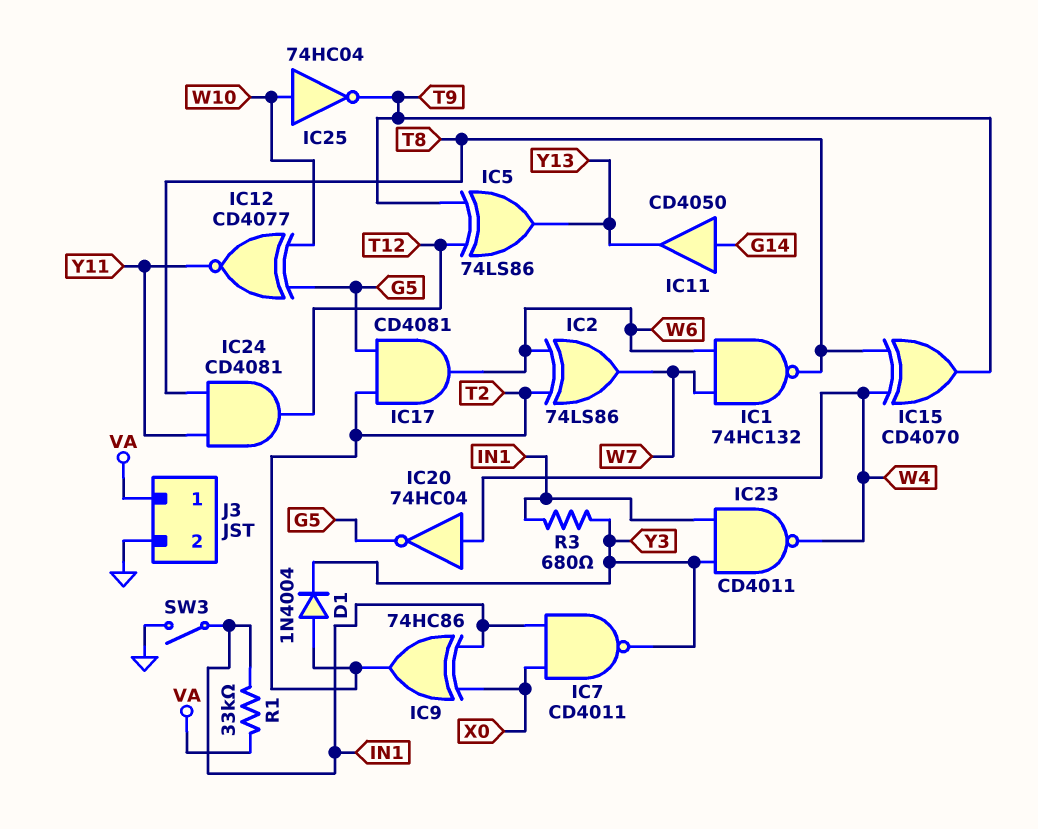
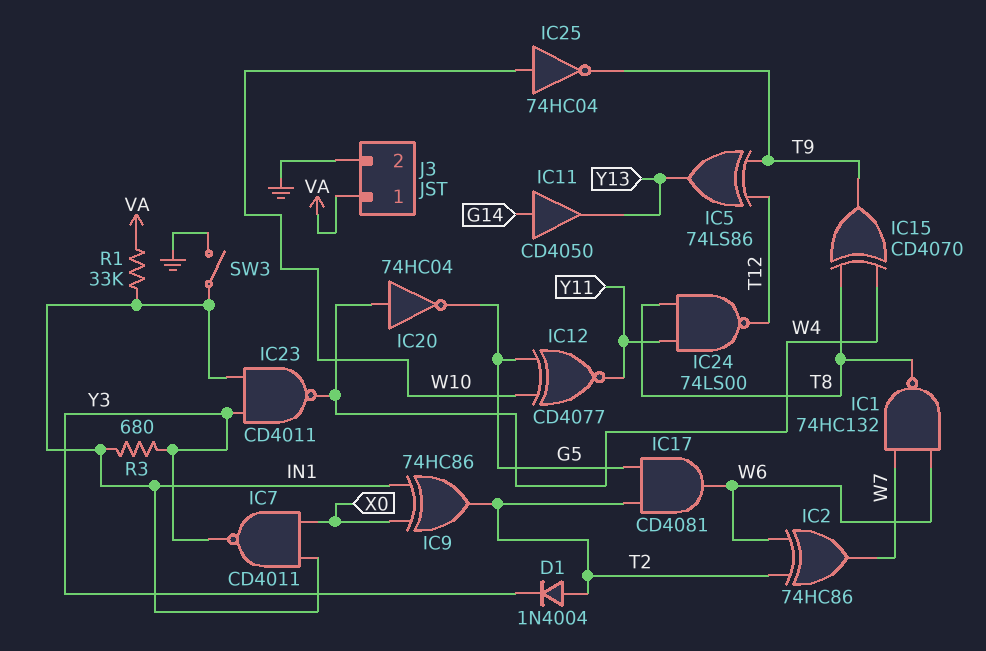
IC2: XOR 74LS86 (in T2, in W6, out W7) -> XOR 74HC86 (in T2, in W6, out W7)
IC24: AND CD4081 (in T8, in Y11, out T12) -> NAND 74LS00 (in T8, in Y11, out T12)

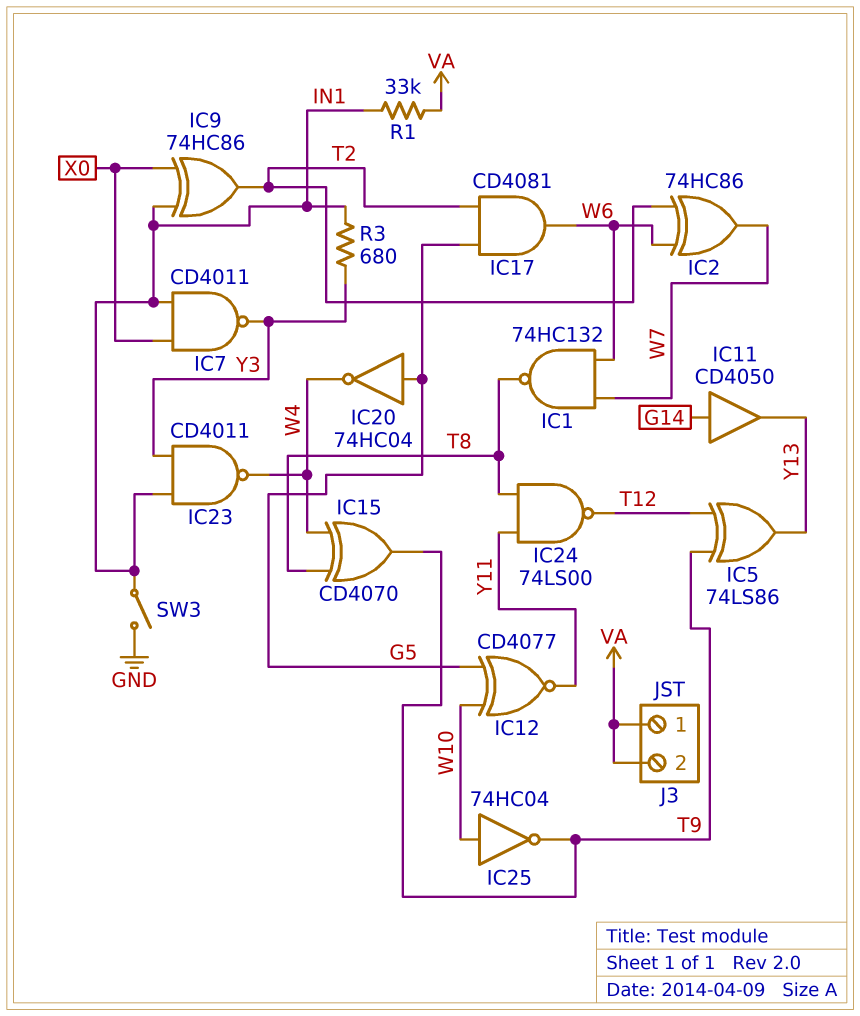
D1: diode 1N4004 (A T2, K Y3) -> none
IC20: NOT 74HC04 (in W4, out G5) -> NOT 74HC04 (in G5, out W4)
J3 pin 2: GND -> VA

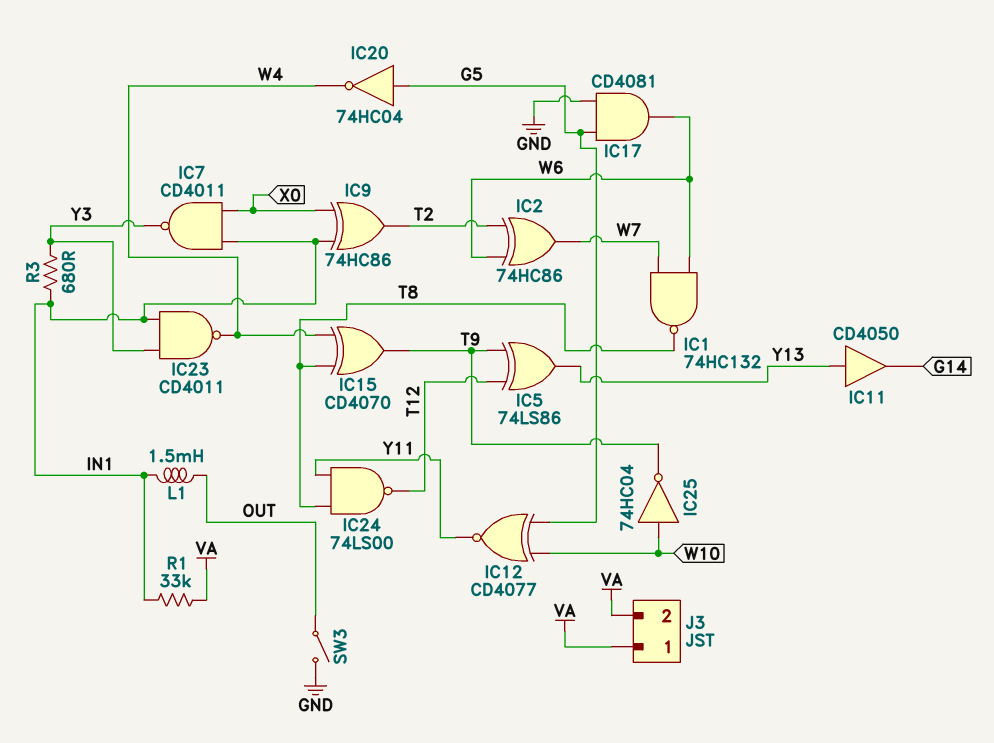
IC11: buffer CD4050 (in G14, out Y13) -> buffer CD4050 (in Y13, out G14)
IC17: AND CD4081 (in G5, in T2, out W6) -> AND CD4081 (in G5, in GND, out W6)
L1: none -> 1.5mH (IN1, OUT)
SW3: switch (GND, IN1) -> switch (GND, OUT)

